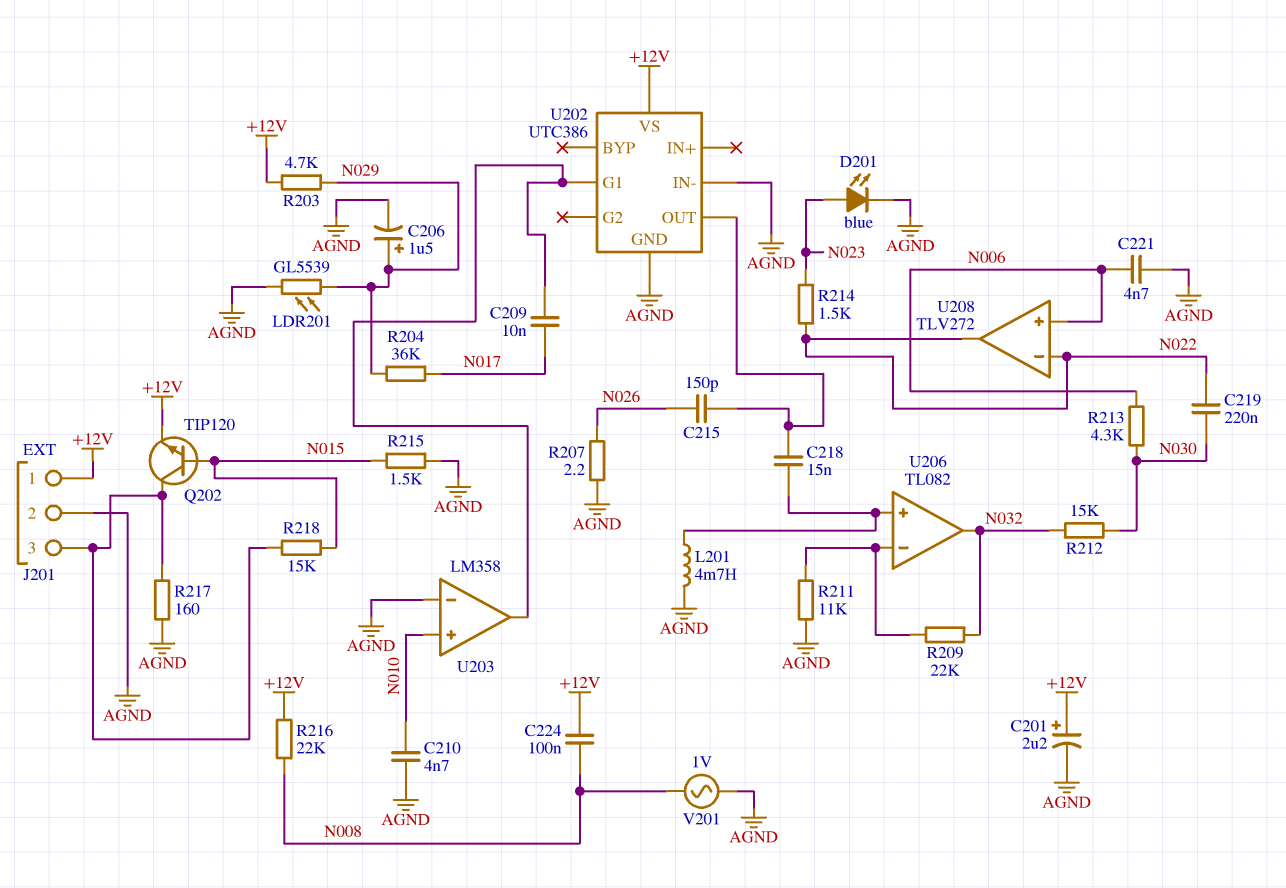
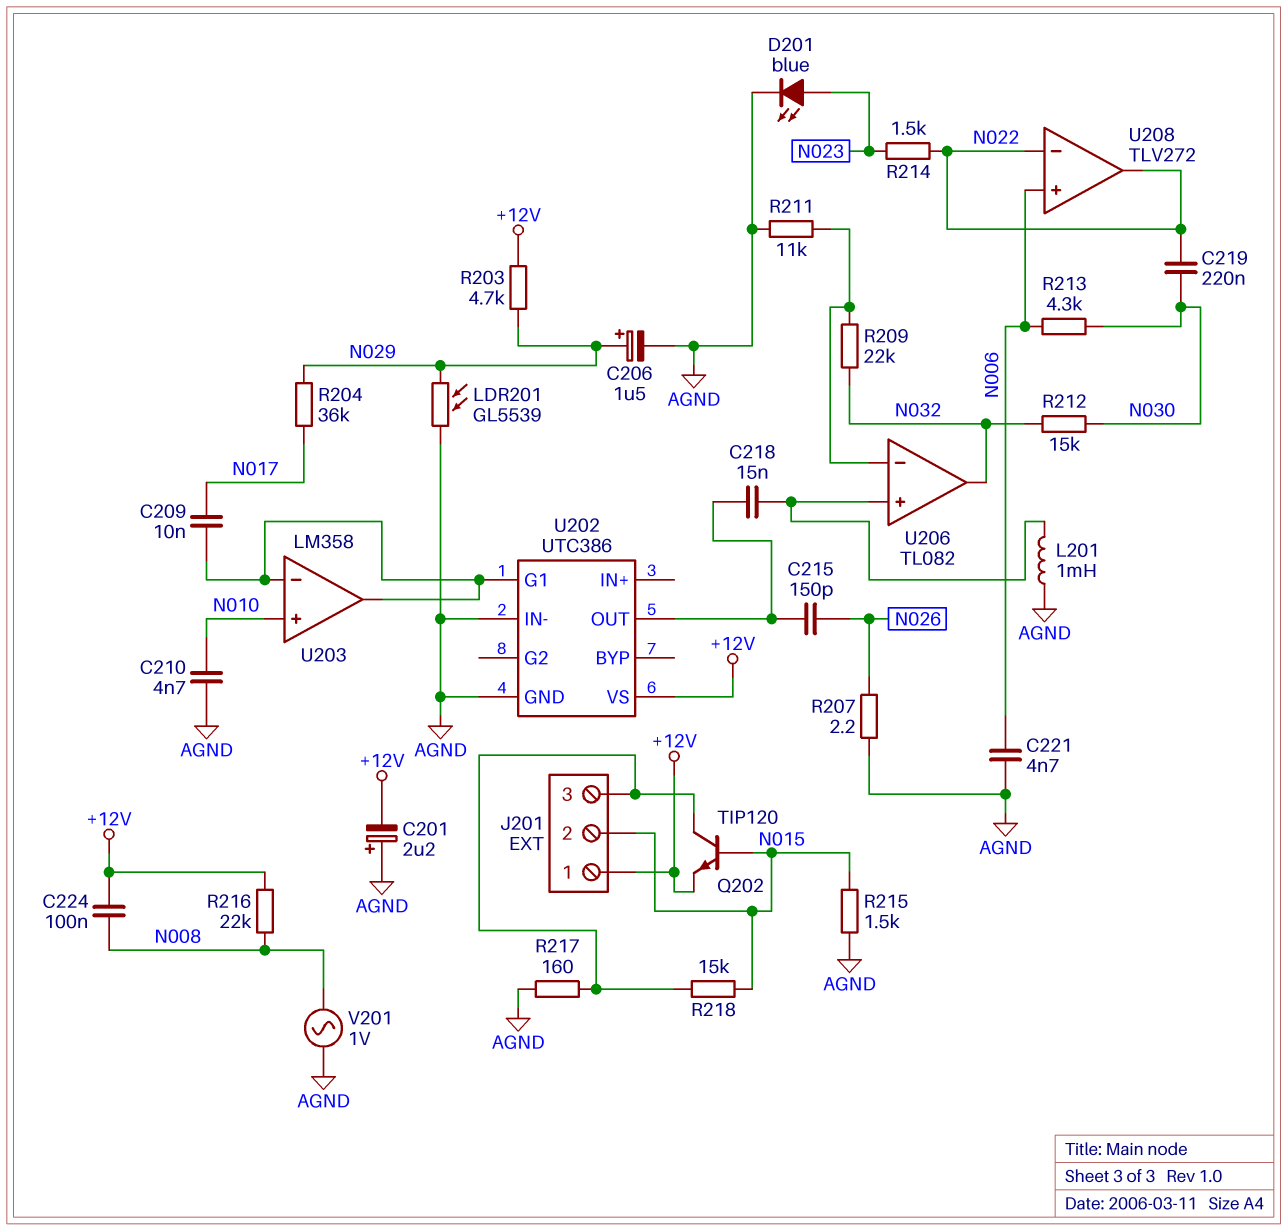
C201: 2.2uF (plus +12V, minus AGND) -> 2.2uF (plus AGND, minus +12V)
J201 pin 2: AGND -> N015
L201: 4.7mH (AGND, U206/in+) -> 1mH (AGND, U206/in+)
U203 pin in-: AGND -> U202/G1

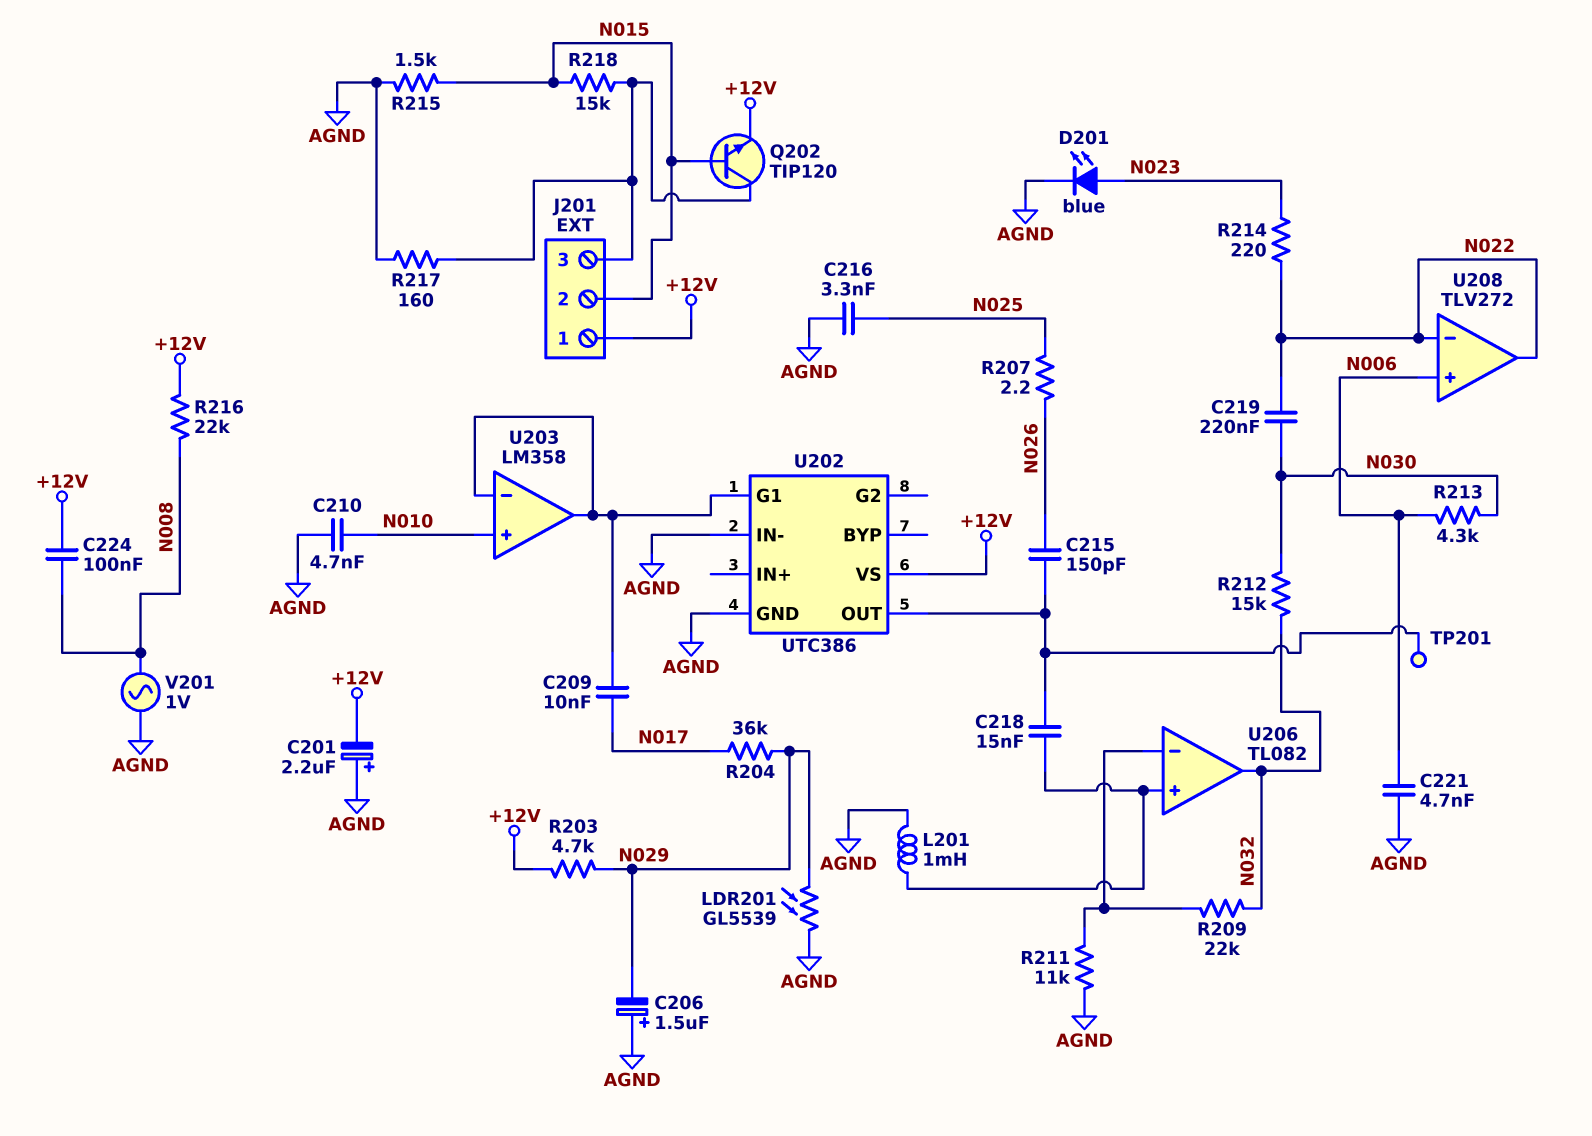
C206: 1.5uF (plus N029, minus AGND) -> 1.5uF (plus AGND, minus N029)
C216: none -> 3.3nF (AGND, N025)
R207: 2.2 (AGND, N026) -> 2.2 (N025, N026)
R214: 1.5k (N022, N023) -> 220 (N022, N023)
TP201: none -> test point (U202/OUT)

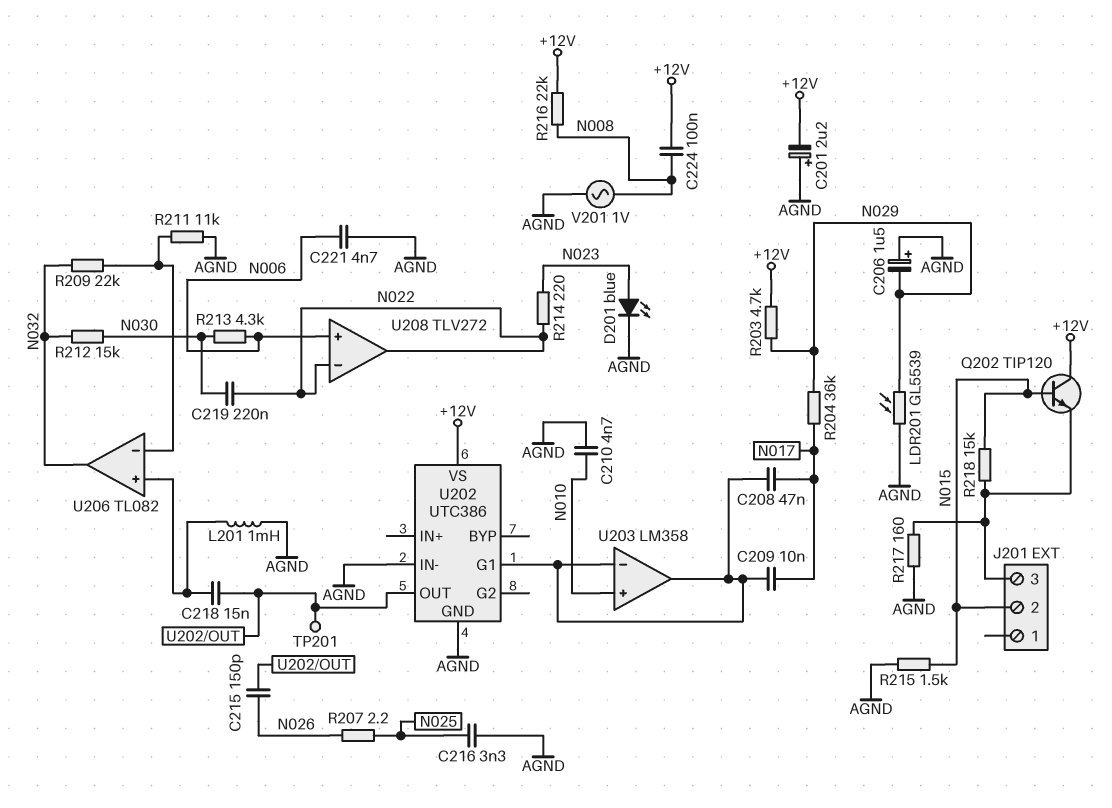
C208: none -> 47nF (N017, U202/G1)
J201 pin 1: +12V -> none
Q202: NPN TIP120 (B N015, C J201/3, E +12V) -> NPN TIP120 (B N015, C +12V, E J201/3)

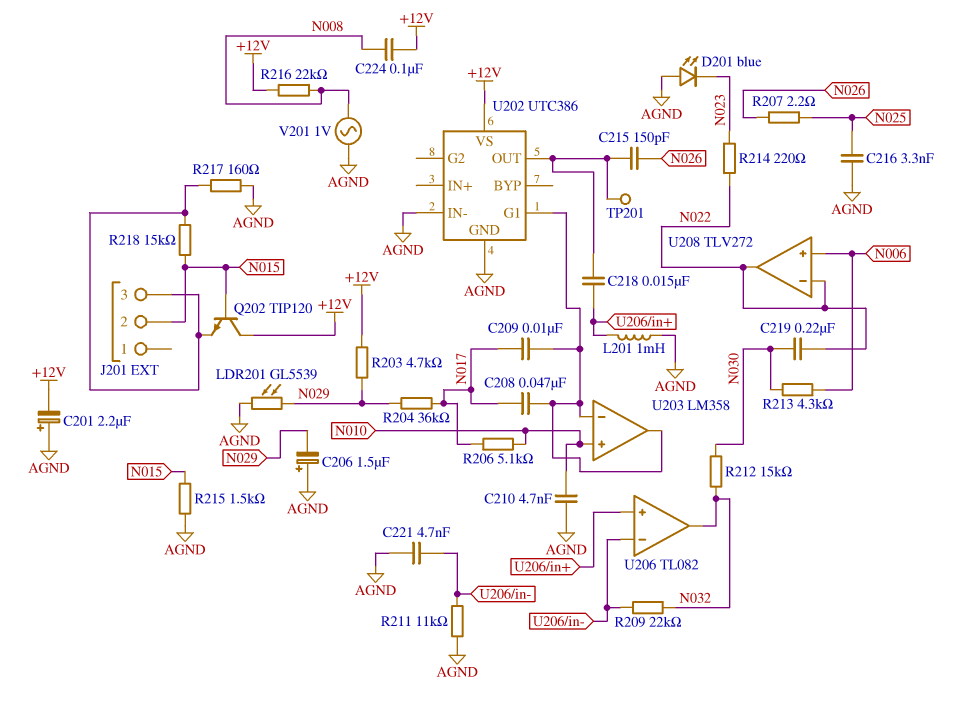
C221: 4.7nF (AGND, N006) -> 4.7nF (AGND, U206/in-)
D201: LED blue (A N023, K AGND) -> LED blue (A AGND, K N023)
R206: none -> 5.1k (N010, N017)

